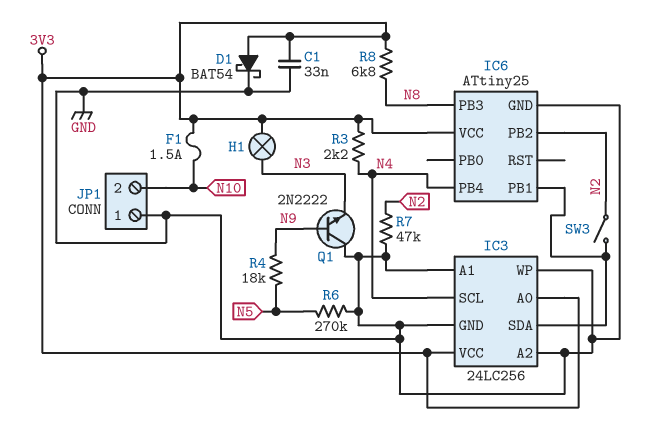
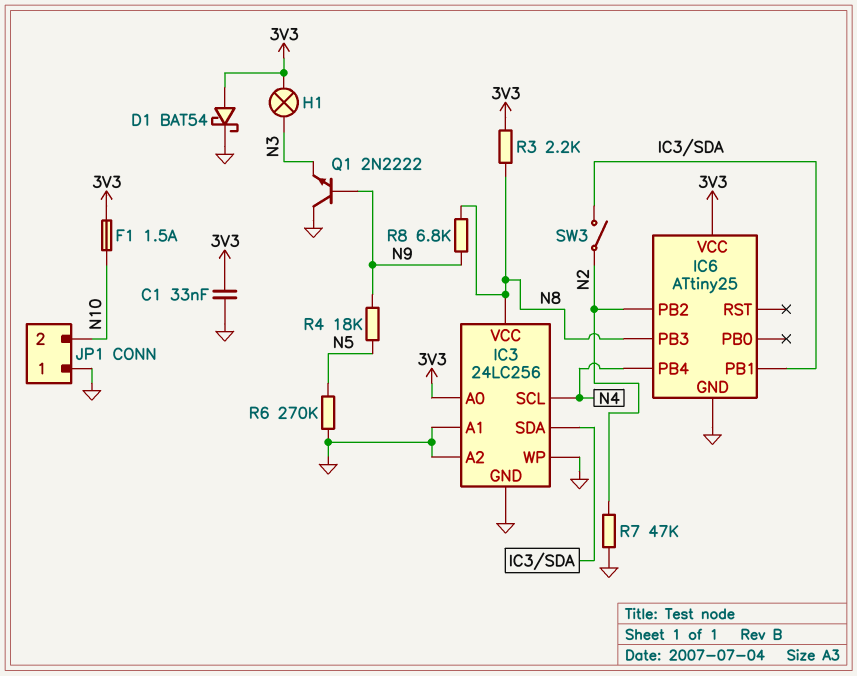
IC3 pin VCC: 3V3 -> N8
R3: 2.2k (3V3, N4) -> 2.2k (3V3, N8)
R8: 6.8k (3V3, N8) -> 6.8k (N8, N9)

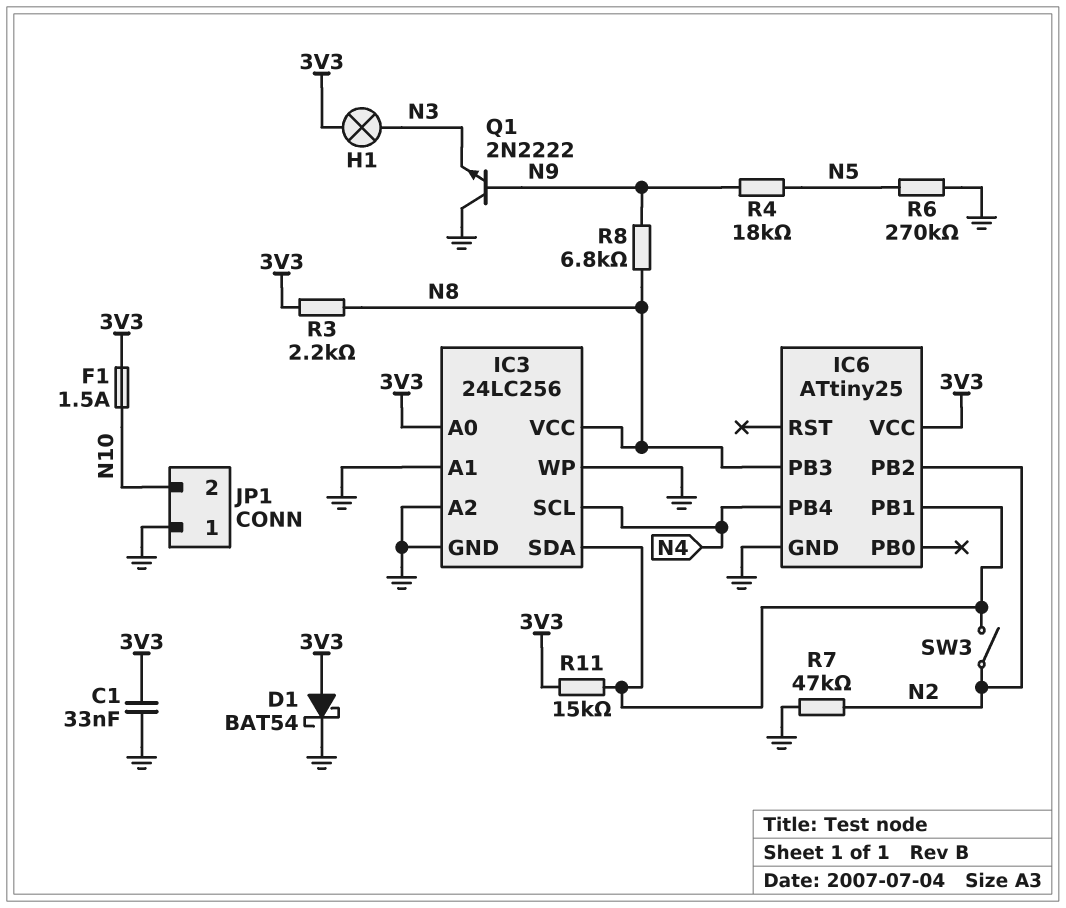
R11: none -> 15k (3V3, IC3/SDA)

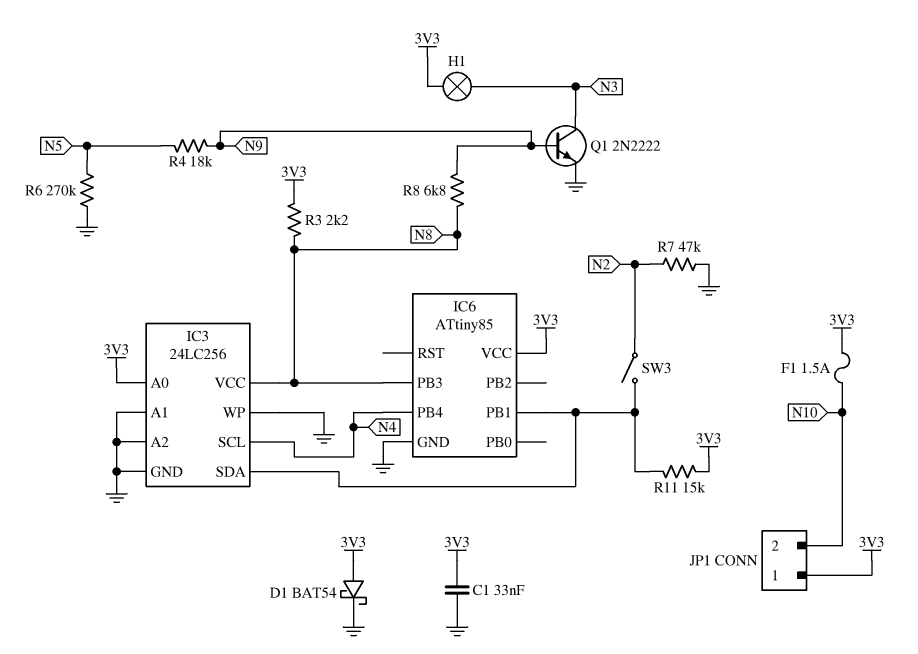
IC6: ATtiny25 -> ATtiny85
IC6 pin PB2: N2 -> none
JP1 pin 1: GND -> 3V3
Q1: NPN 2N2222 (B N9, C GND, E N3) -> NPN 2N2222 (B N9, C N3, E GND)

